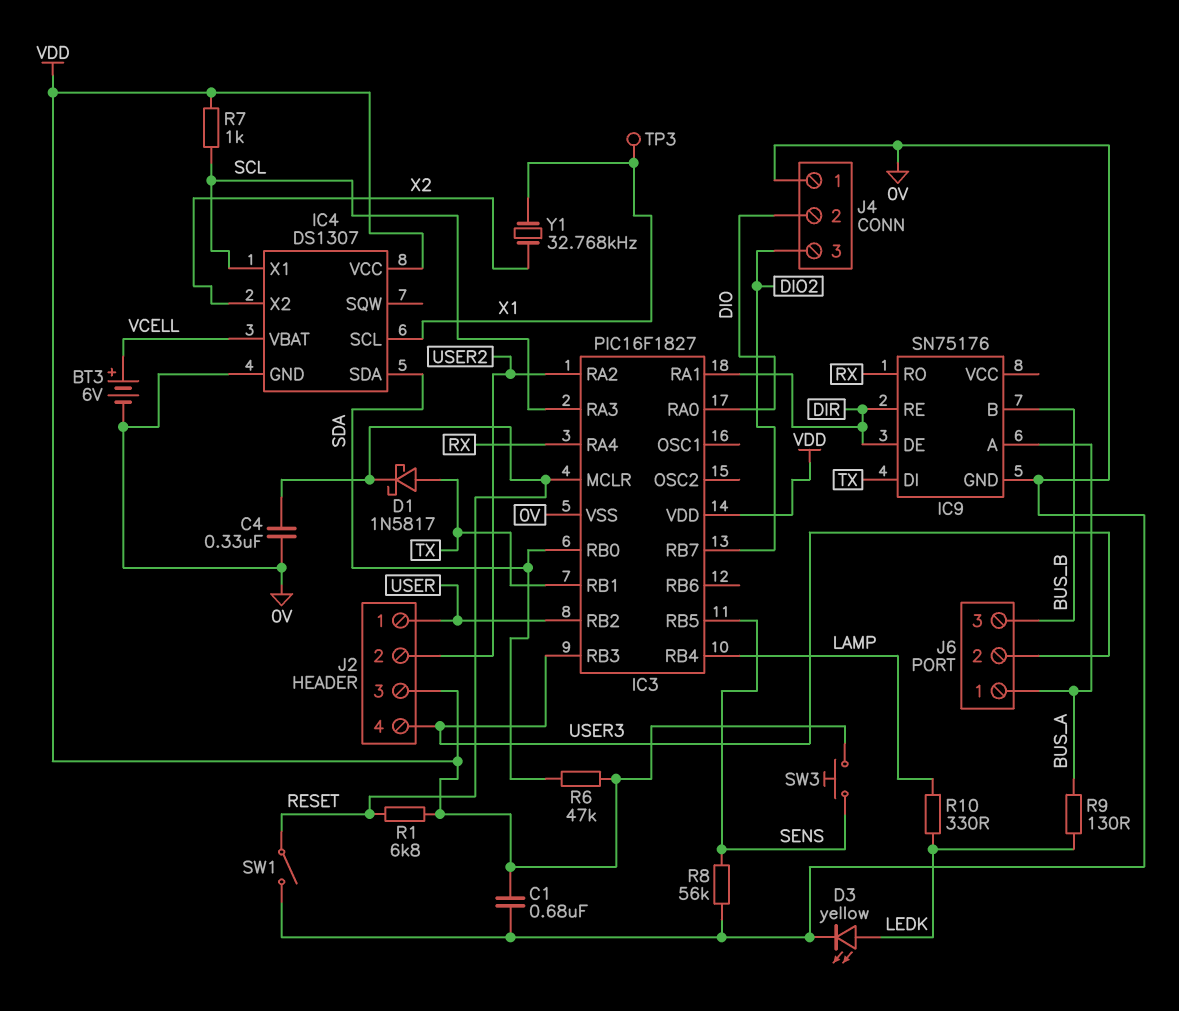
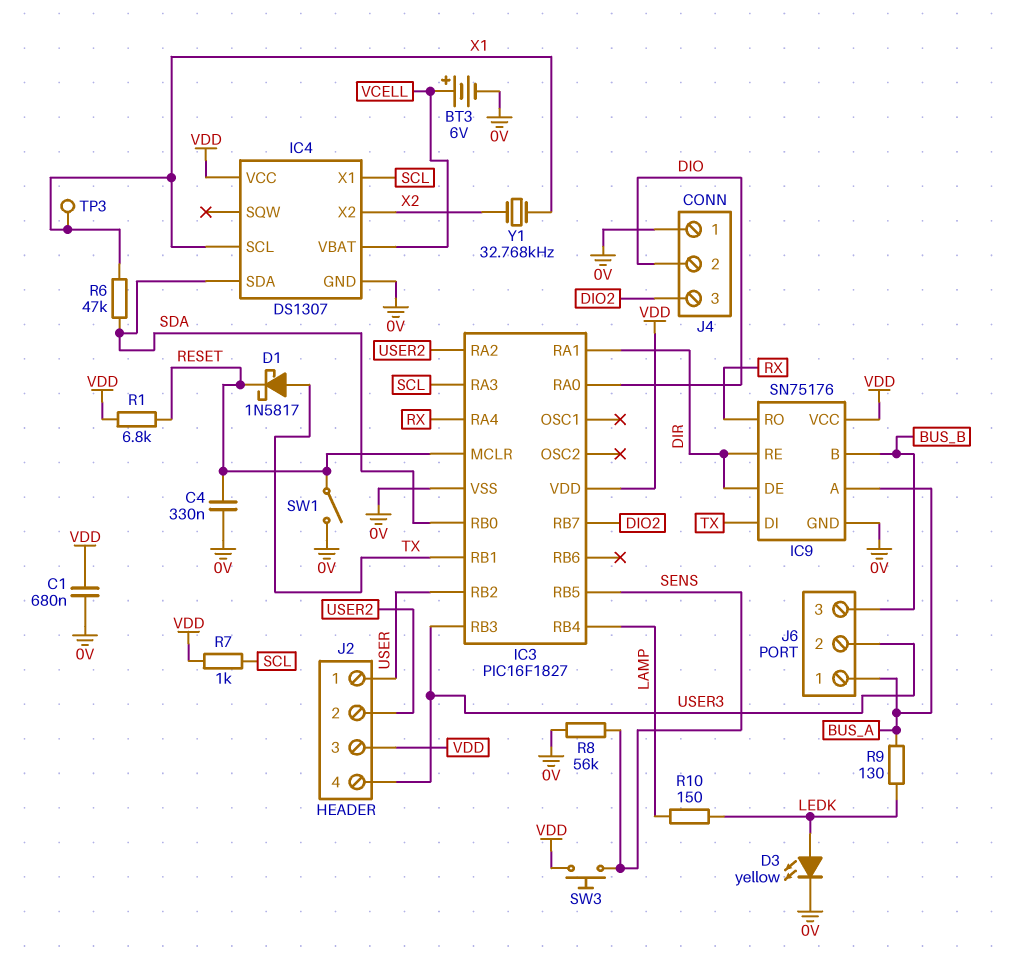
IC9 pin VCC: none -> VDD
R6: 47k (SDA, VDD) -> 47k (SDA, X1)
R10: 330 (LAMP, LEDK) -> 150 (LAMP, LEDK)

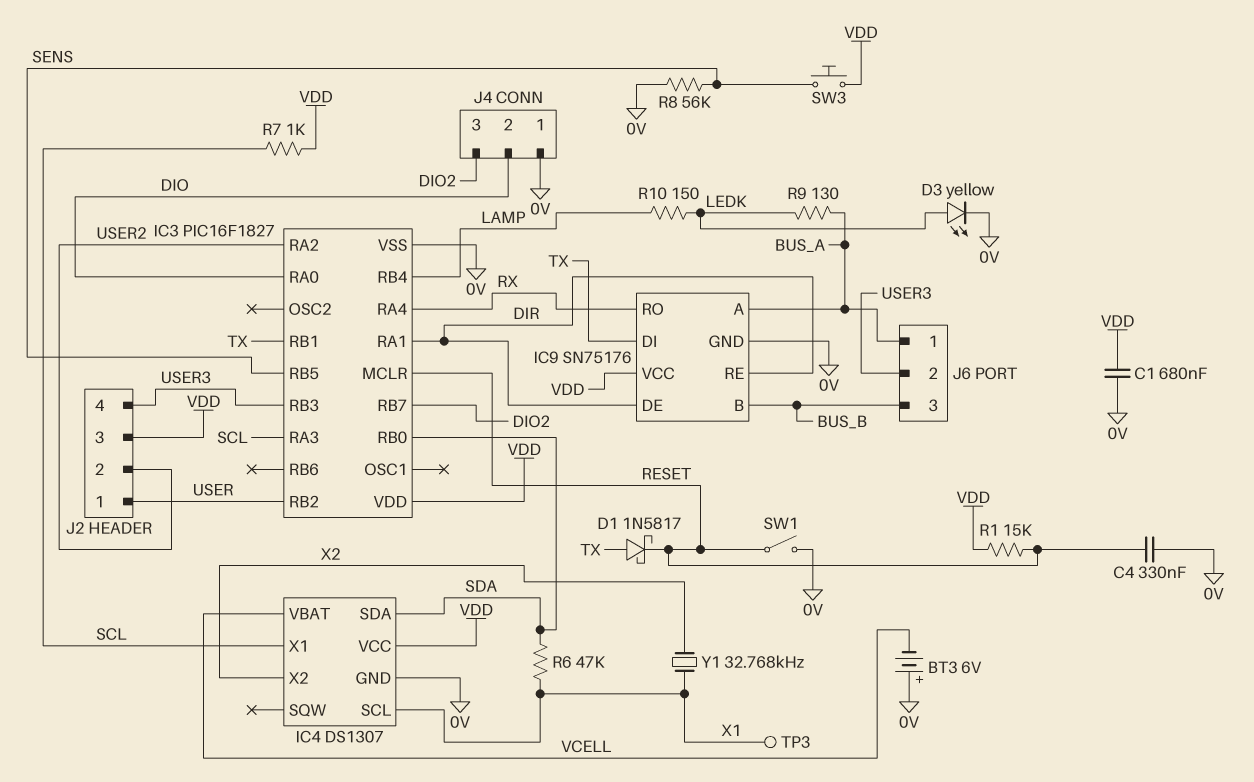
BT3: 6V (plus VCELL, minus 0V) -> 6V (plus 0V, minus VCELL)
R1: 6.8k (RESET, VDD) -> 15k (RESET, VDD)

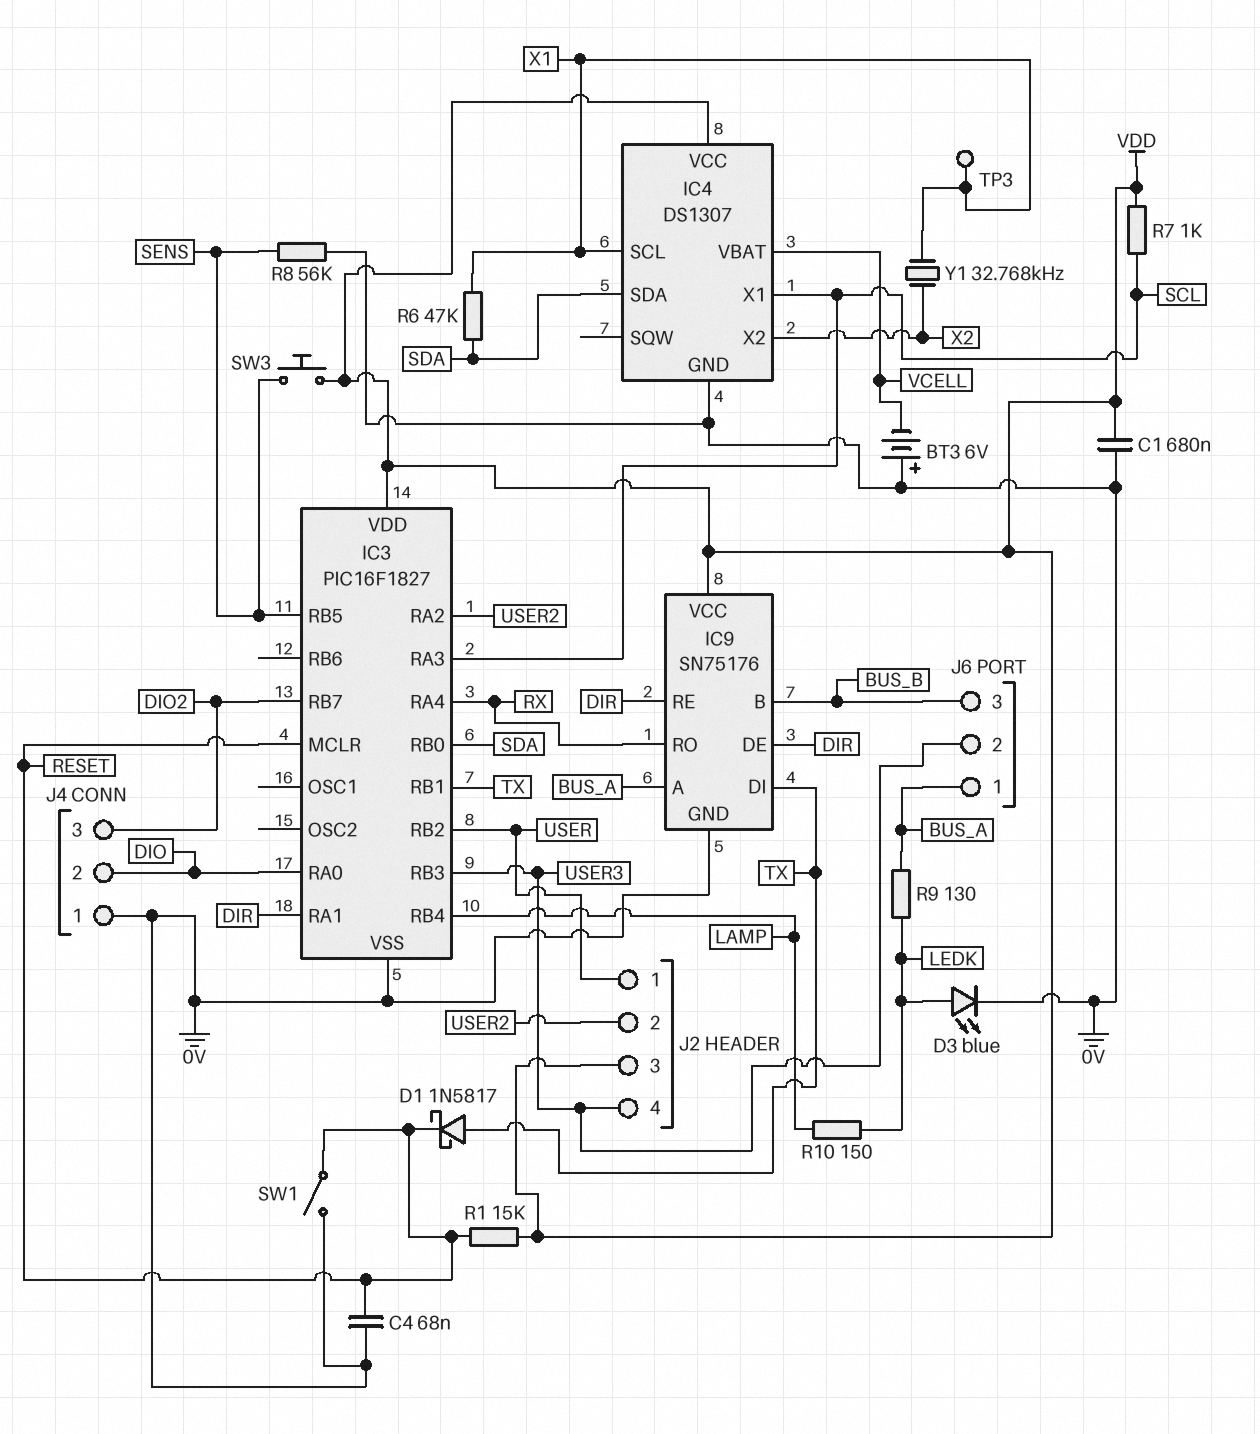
C4: 330nF (0V, RESET) -> 68nF (0V, RESET)
D3: LED yellow (A LEDK, K 0V) -> LED blue (A LEDK, K 0V)

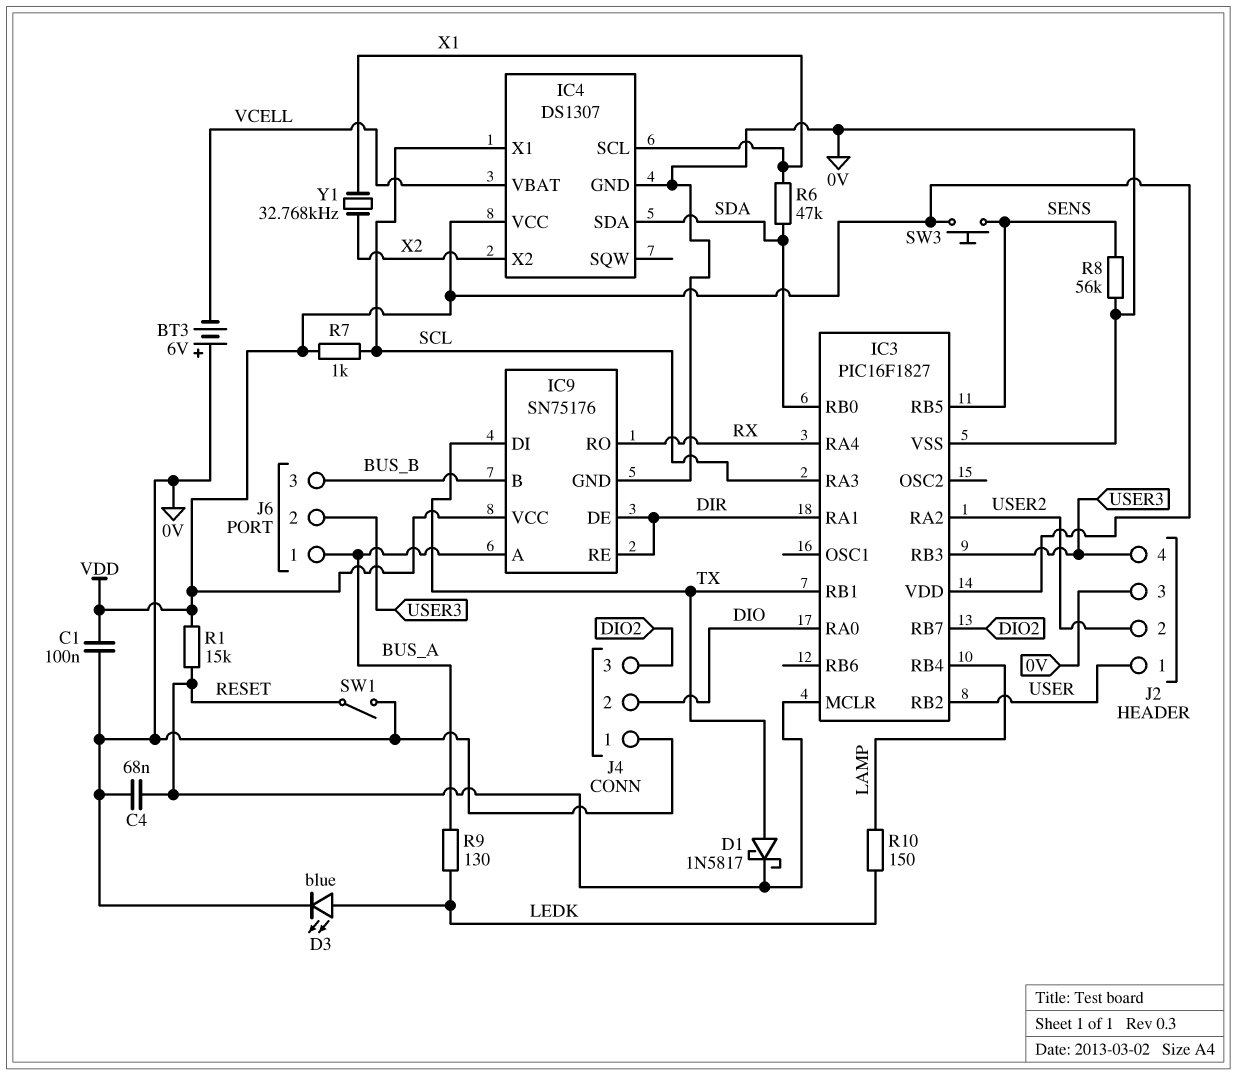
C1: 680nF (0V, VDD) -> 100nF (0V, VDD)
J2 pin 3: VDD -> 0V
TP3: test point (X1) -> none

